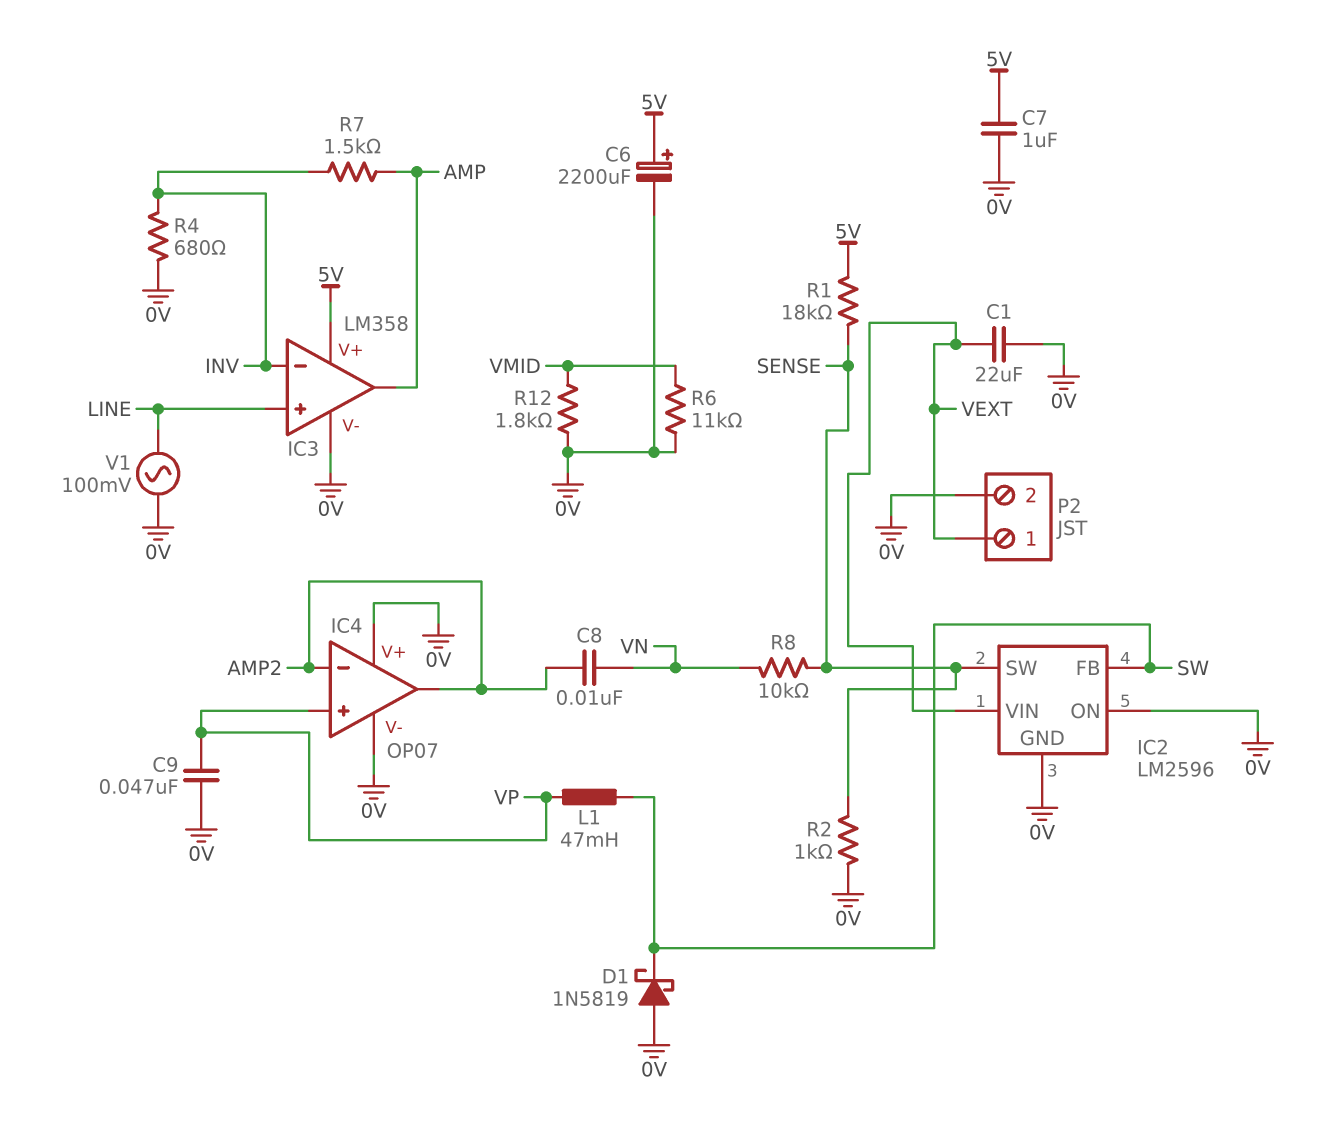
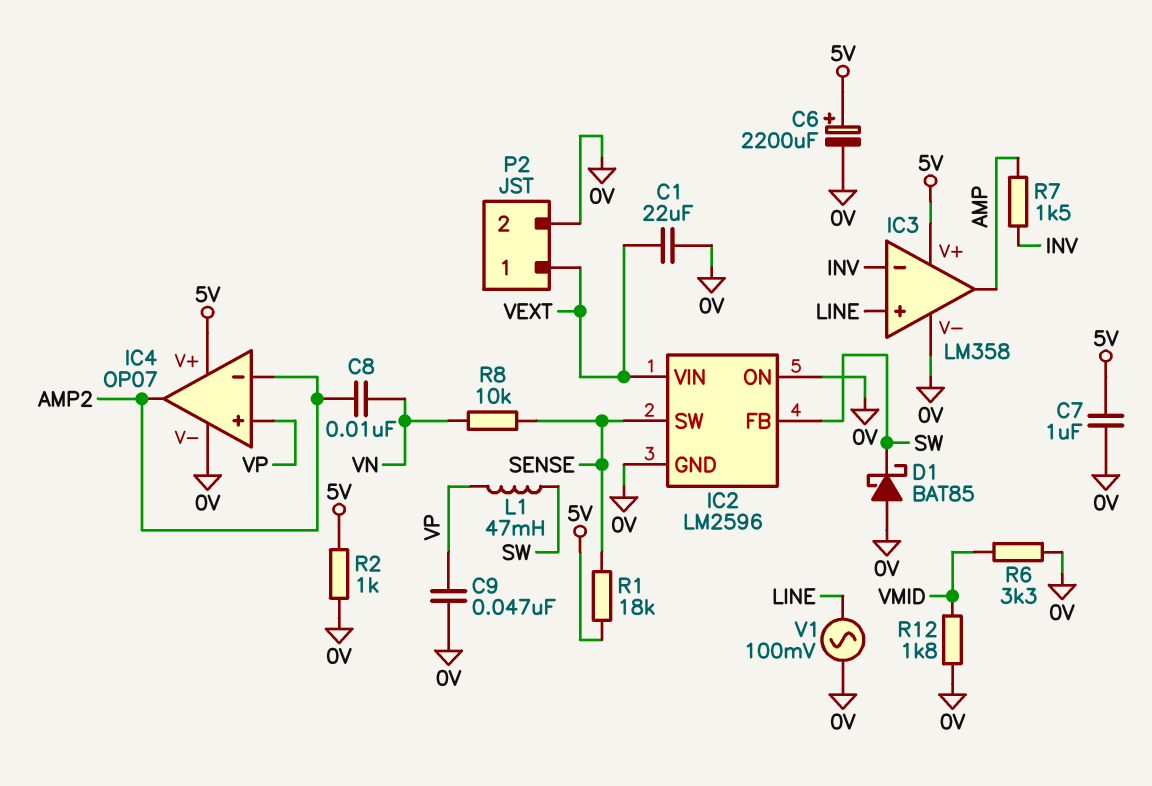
D1: schottky 1N5819 (A 0V, K SW) -> schottky BAT85 (A 0V, K SW)
IC4 pin V+: 0V -> 5V
R2: 1k (0V, SENSE) -> 1k (0V, 5V)
R4: 680 (0V, INV) -> none
R6: 11k (0V, VMID) -> 3.3k (0V, VMID)

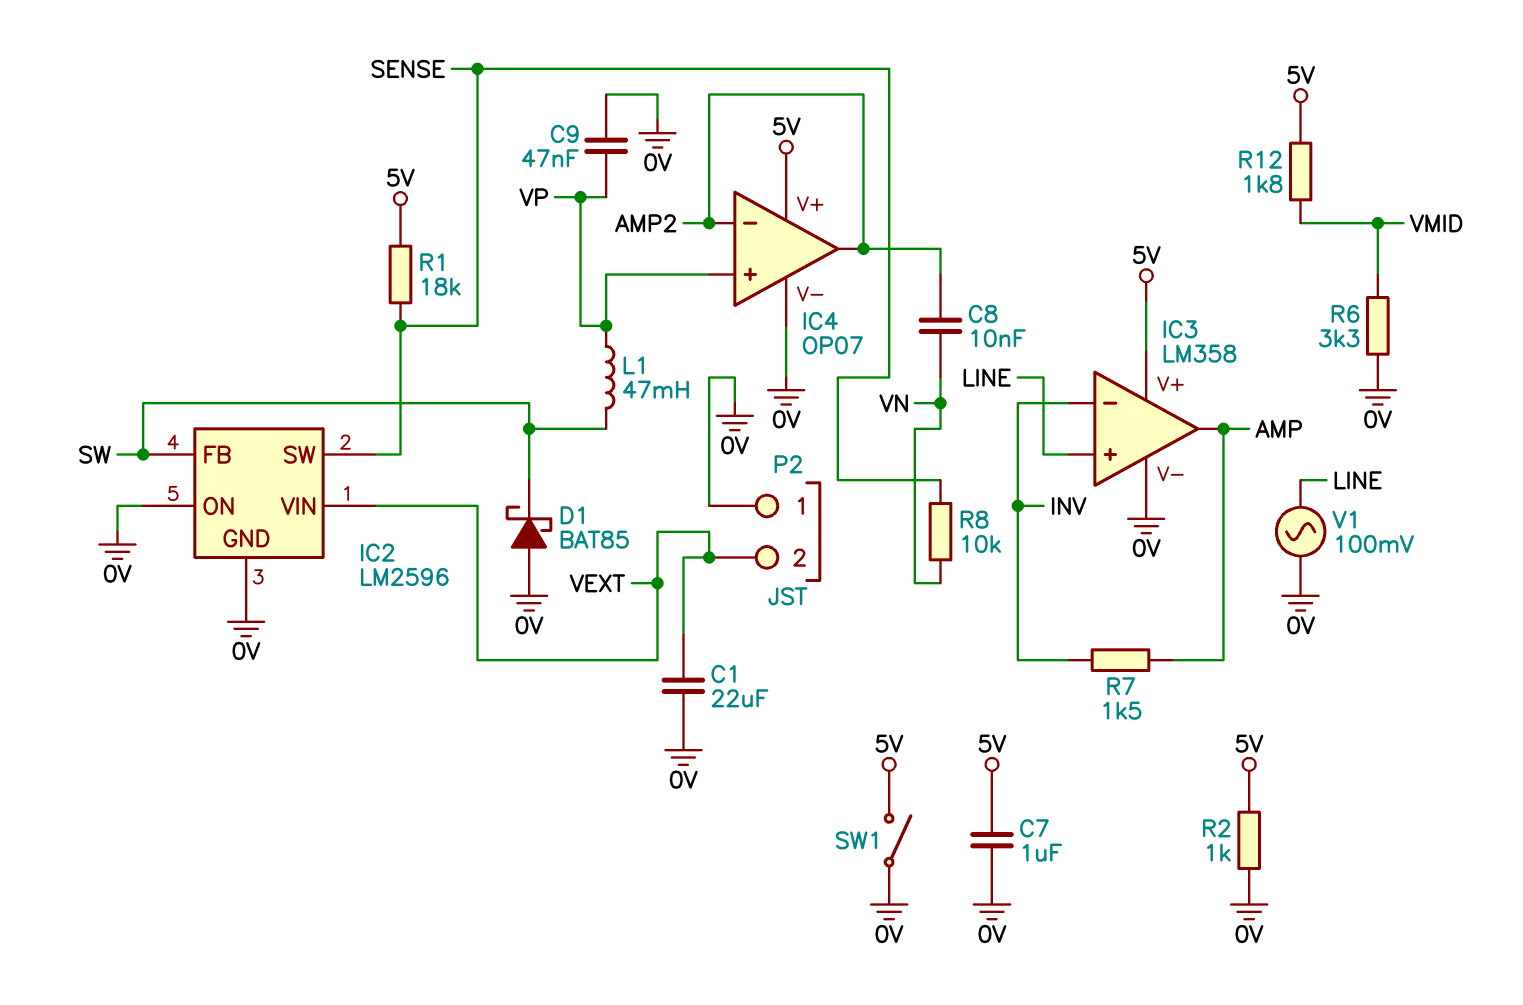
C6: 2200uF (plus 5V, minus 0V) -> none
P2 pin 1: VEXT -> 0V
P2 pin 2: 0V -> VEXT
R12: 1.8k (0V, VMID) -> 1.8k (5V, VMID)
SW1: none -> switch (0V, 5V)

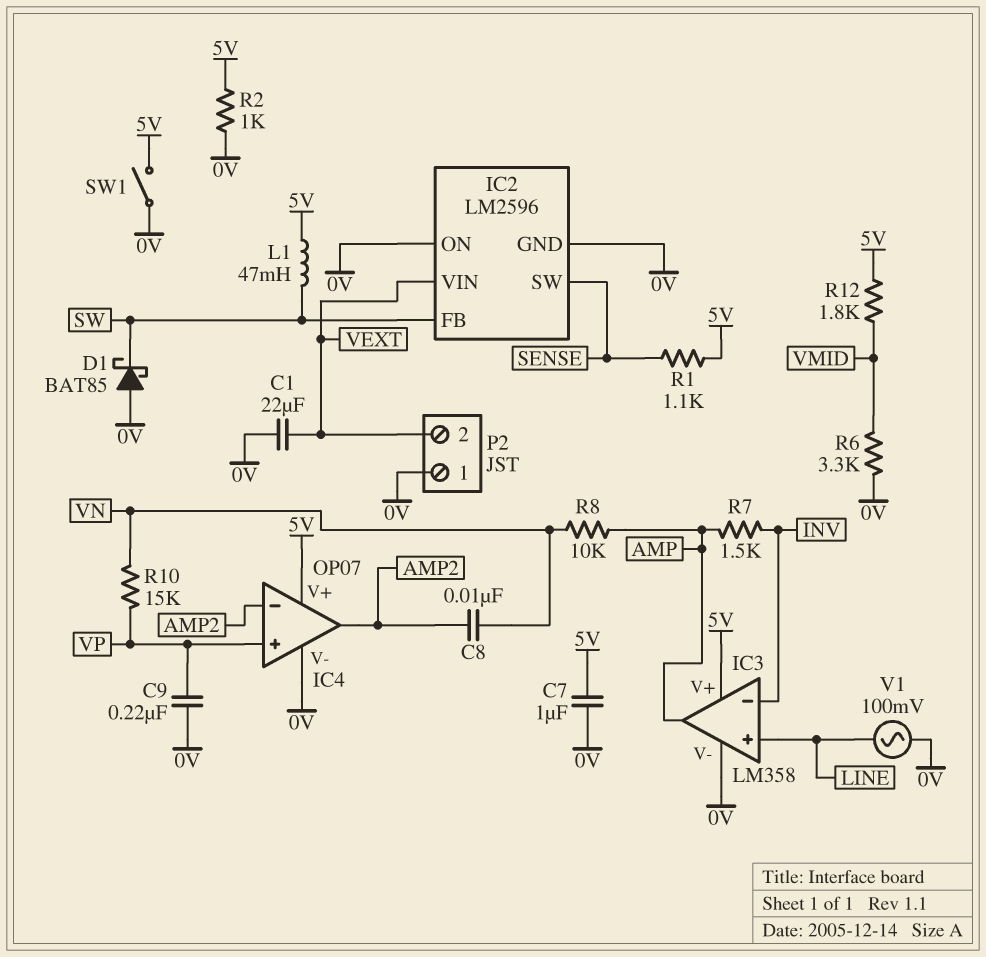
C9: 47nF (0V, VP) -> 220nF (0V, VP)
L1: 47mH (SW, VP) -> 47mH (5V, SW)
R1: 18k (5V, SENSE) -> 1.1k (5V, SENSE)
R8: 10k (SENSE, VN) -> 10k (AMP, VN)
R10: none -> 15k (VN, VP)

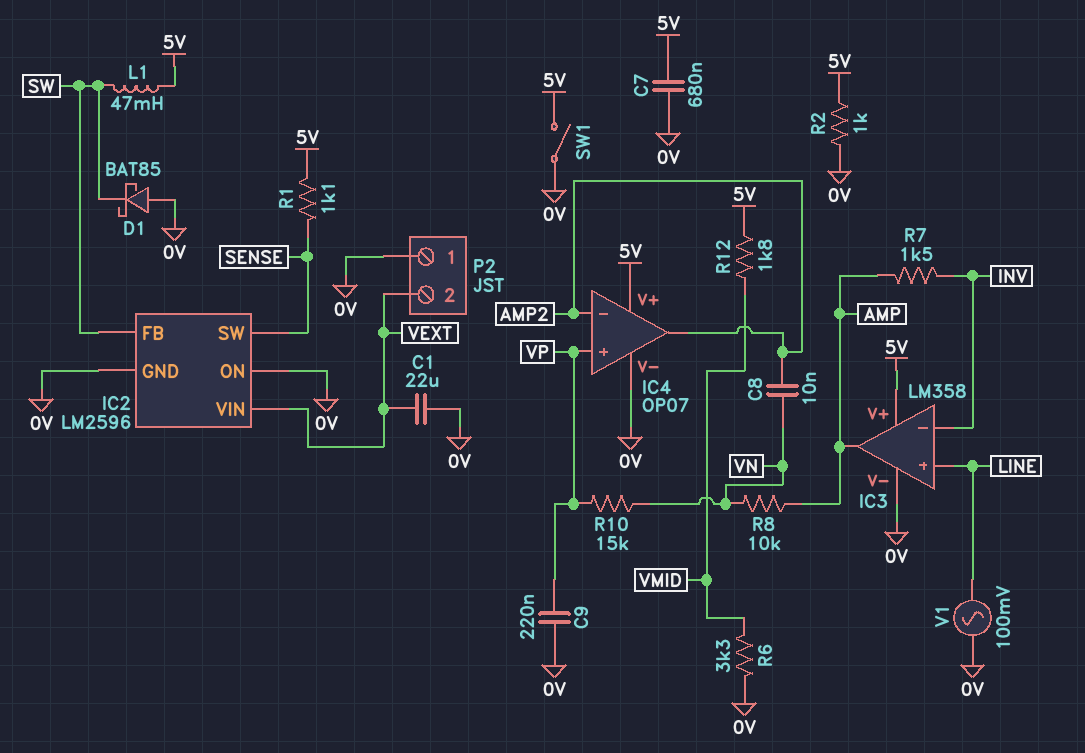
C7: 1uF (0V, 5V) -> 680nF (0V, 5V)

